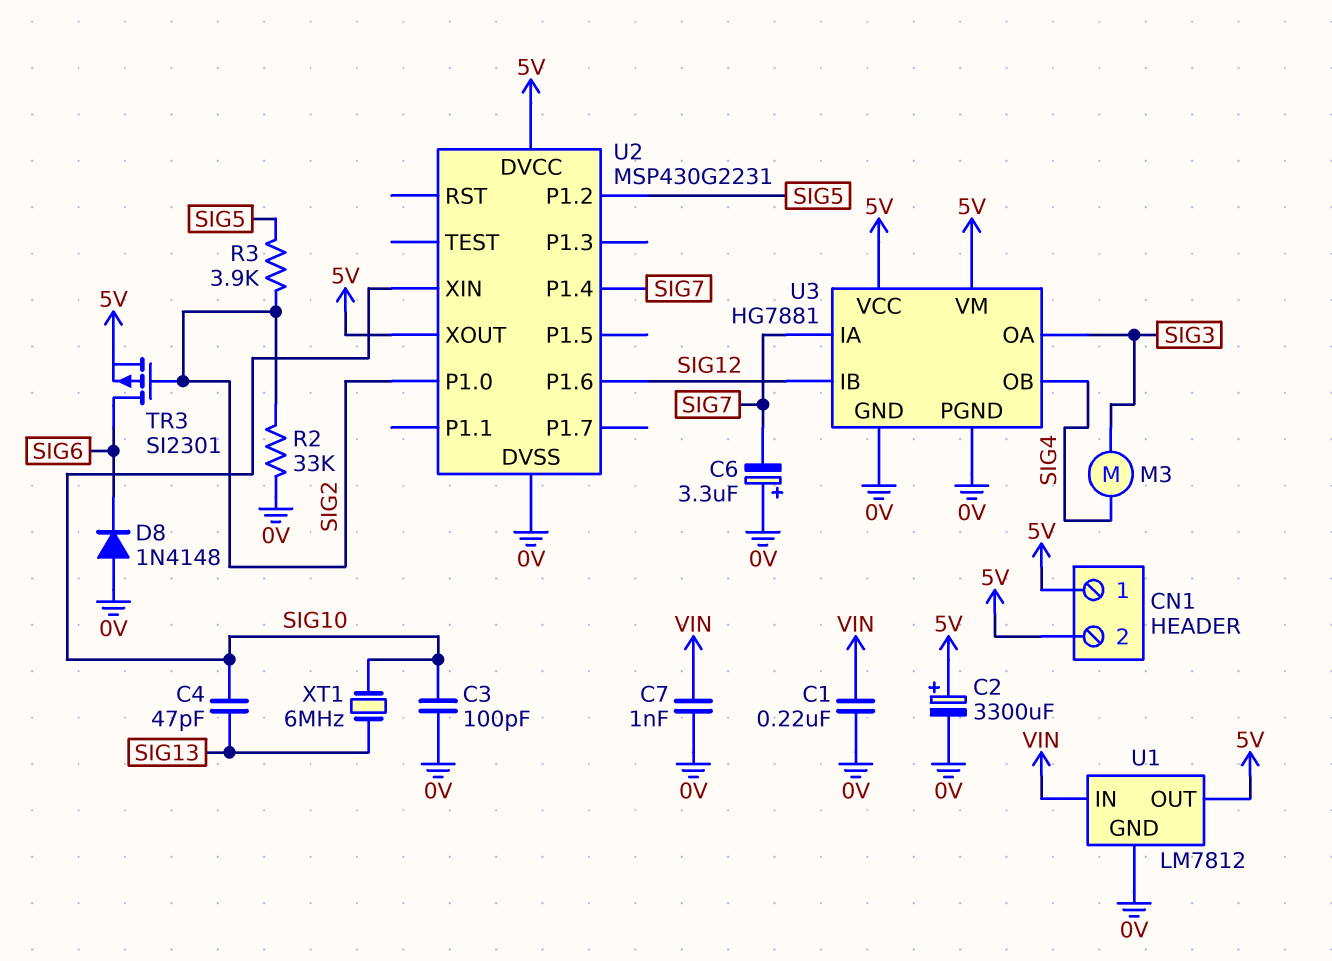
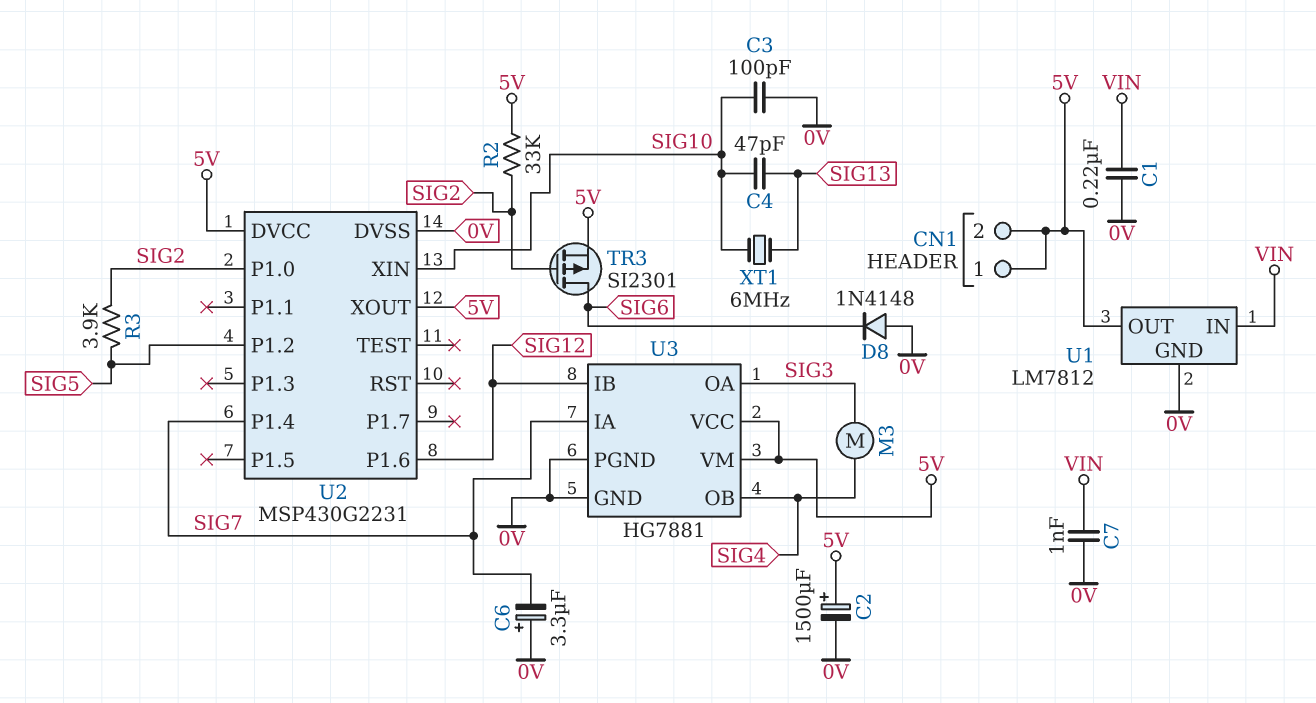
C2: 3300uF (plus 5V, minus 0V) -> 1500uF (plus 5V, minus 0V)
R2: 33k (0V, SIG2) -> 33k (5V, SIG2)

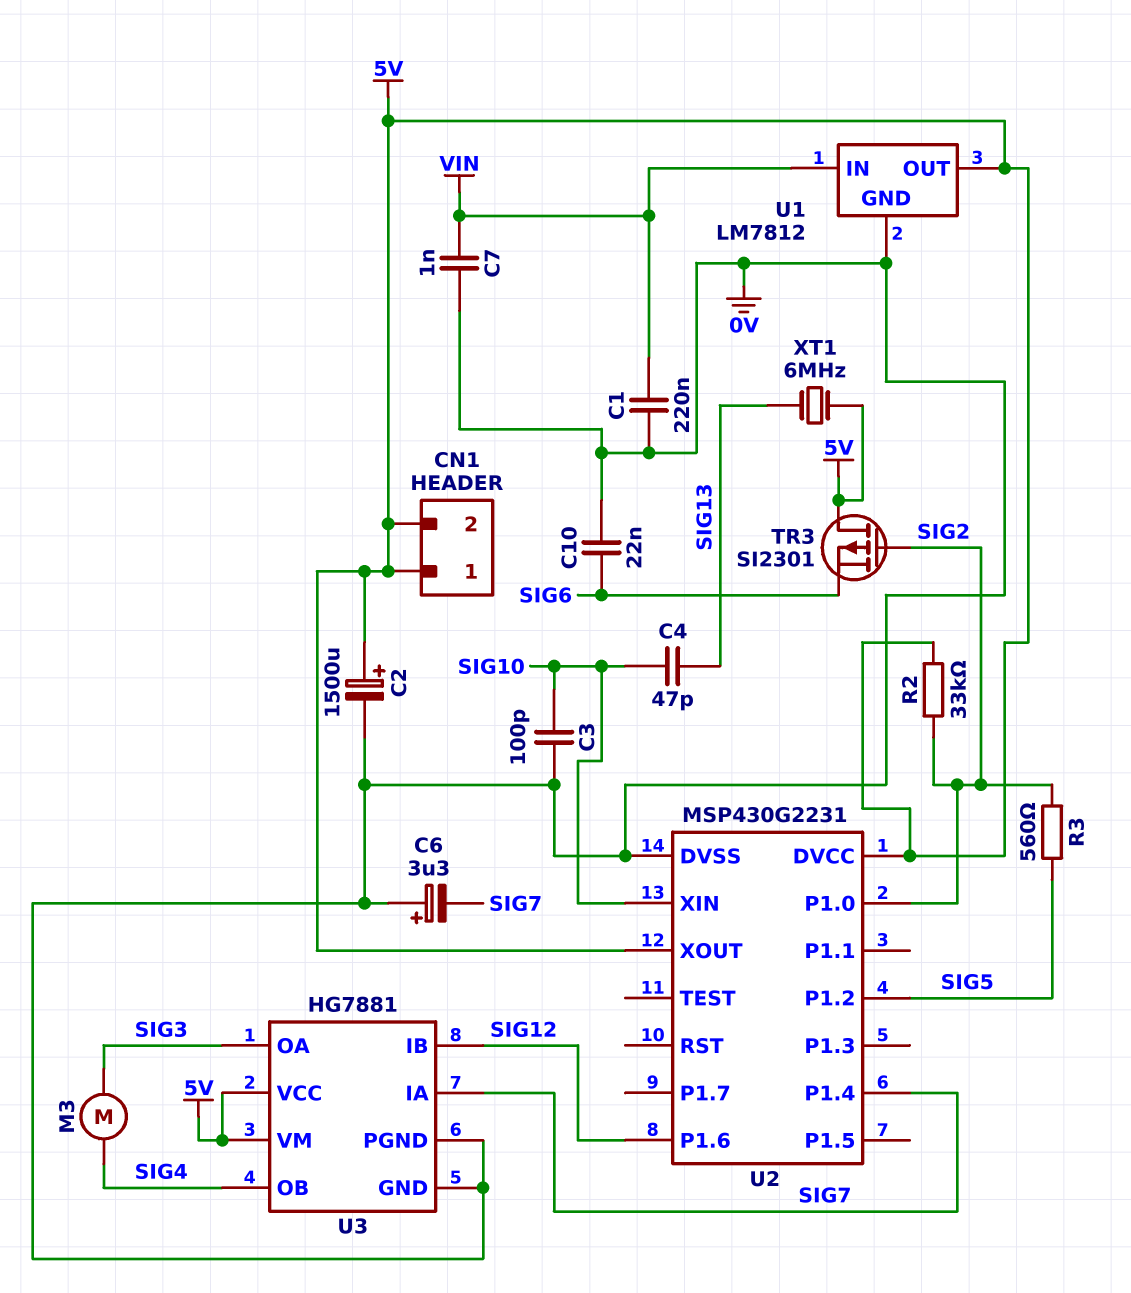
C10: none -> 22nF (0V, SIG6)
D8: diode 1N4148 (A 0V, K SIG6) -> none
R3: 3.9k (SIG2, SIG5) -> 560 (SIG2, SIG5)
TR3: PMOS SI2301 (G SIG2, D SIG6, S 5V) -> PMOS SI2301 (G SIG2, D 5V, S SIG6)
XT1: 6MHz (SIG10, SIG13) -> 6MHz (5V, SIG13)

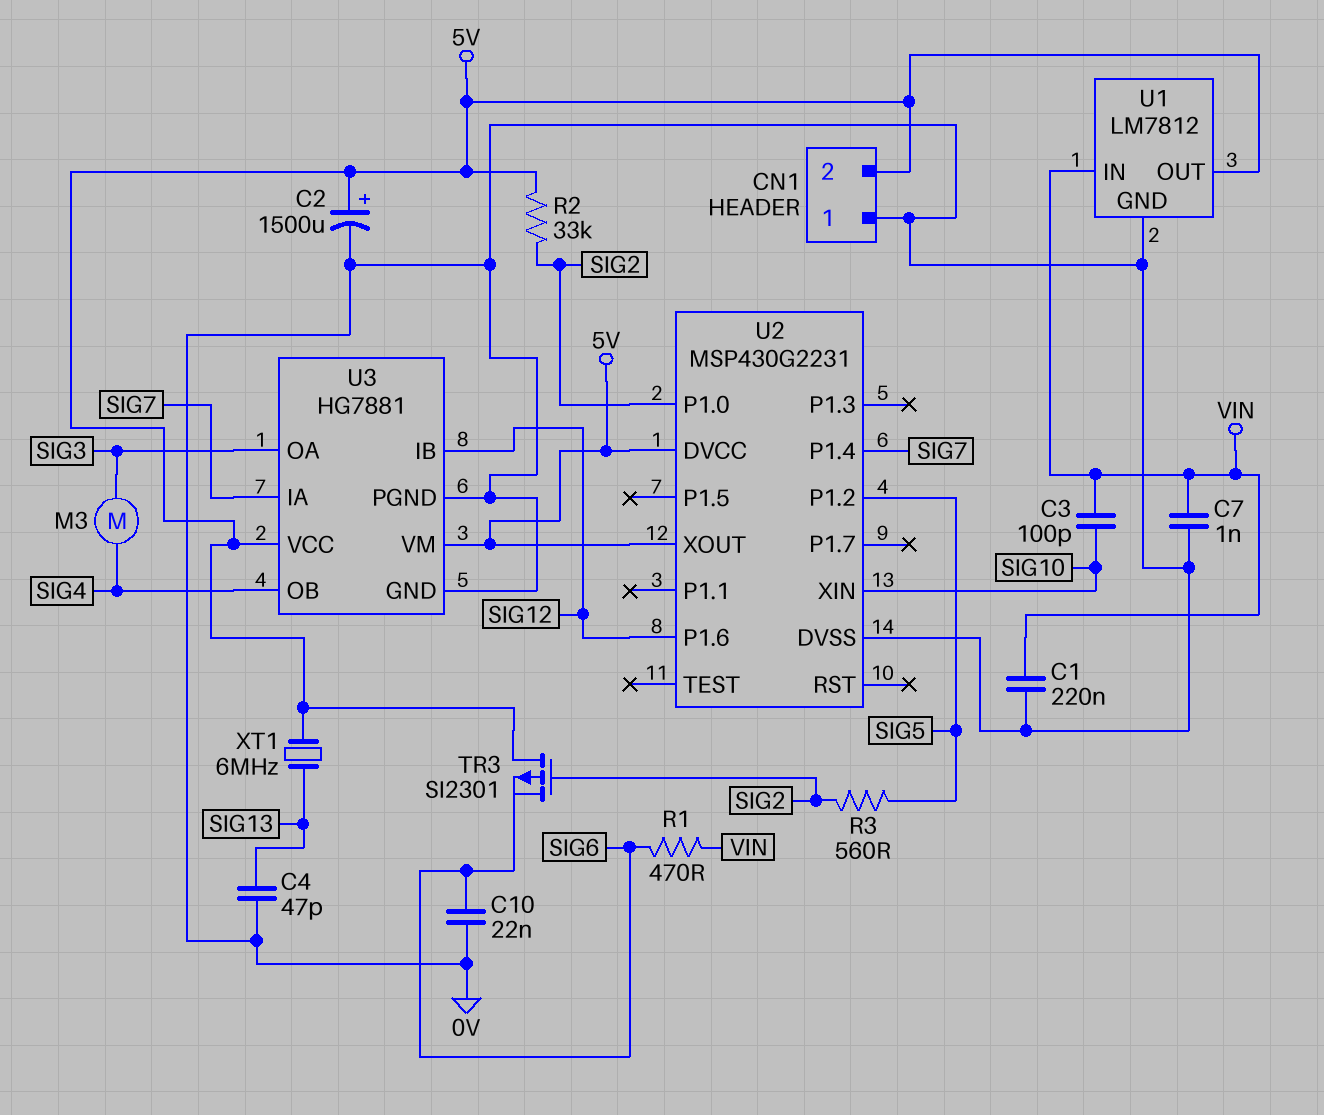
C3: 100pF (0V, SIG10) -> 100pF (SIG10, VIN)
C4: 47pF (SIG10, SIG13) -> 47pF (0V, SIG13)
C6: 3.3uF (plus 0V, minus SIG7) -> none
CN1 pin 1: 5V -> 0V
R1: none -> 470 (SIG6, VIN)

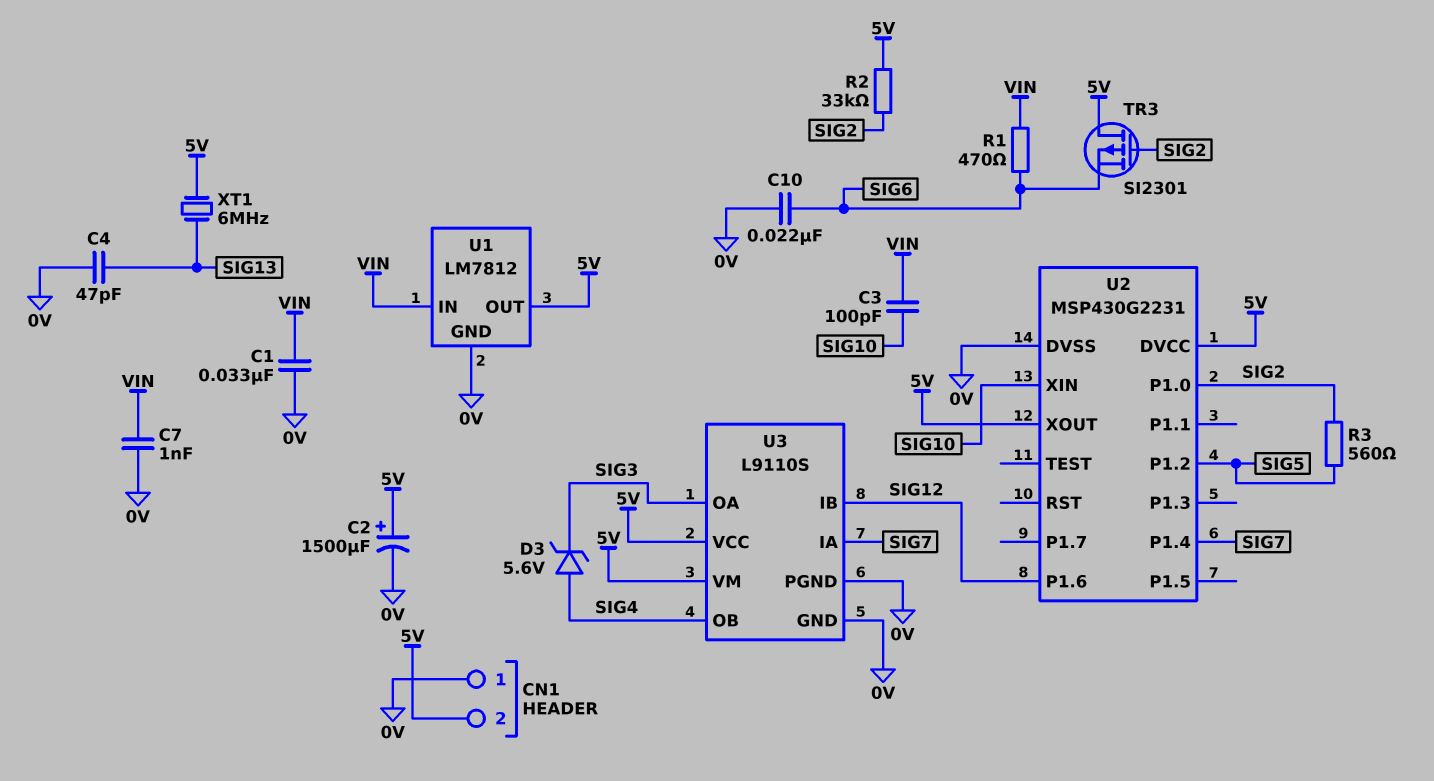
C1: 220nF (0V, VIN) -> 33nF (0V, VIN)
D3: none -> zener 5.6V (A SIG4, K SIG3)
M3: motor (SIG3, SIG4) -> none
U3: HG7881 -> L9110S

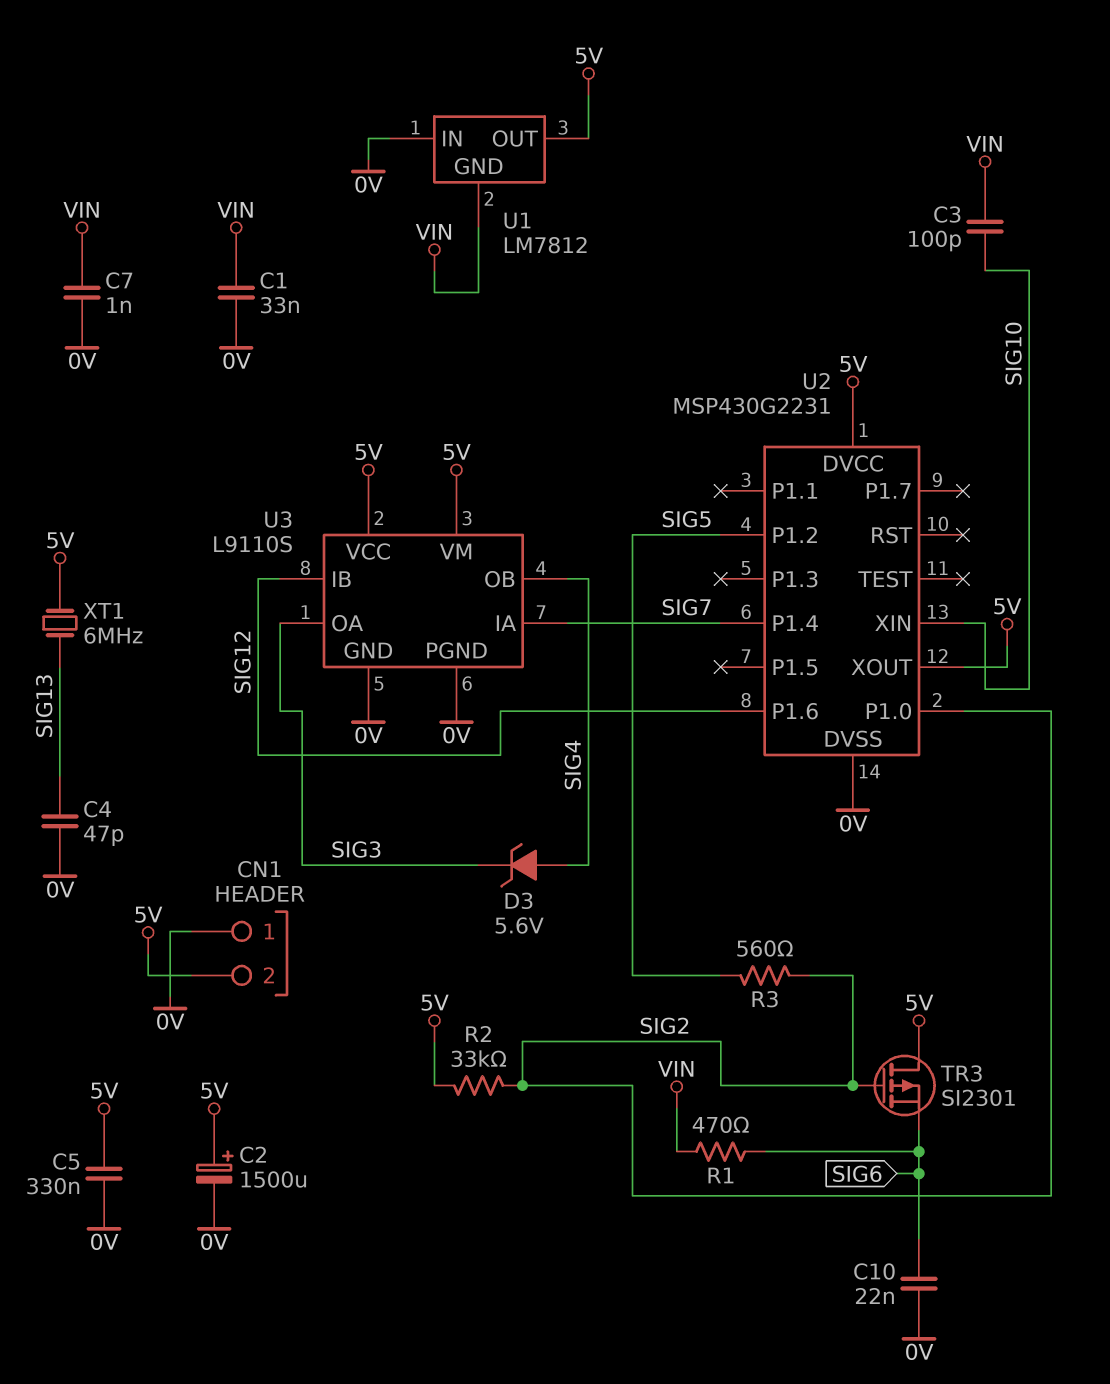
C5: none -> 330nF (0V, 5V)
U1 pin GND: 0V -> VIN
U1 pin IN: VIN -> 0V

